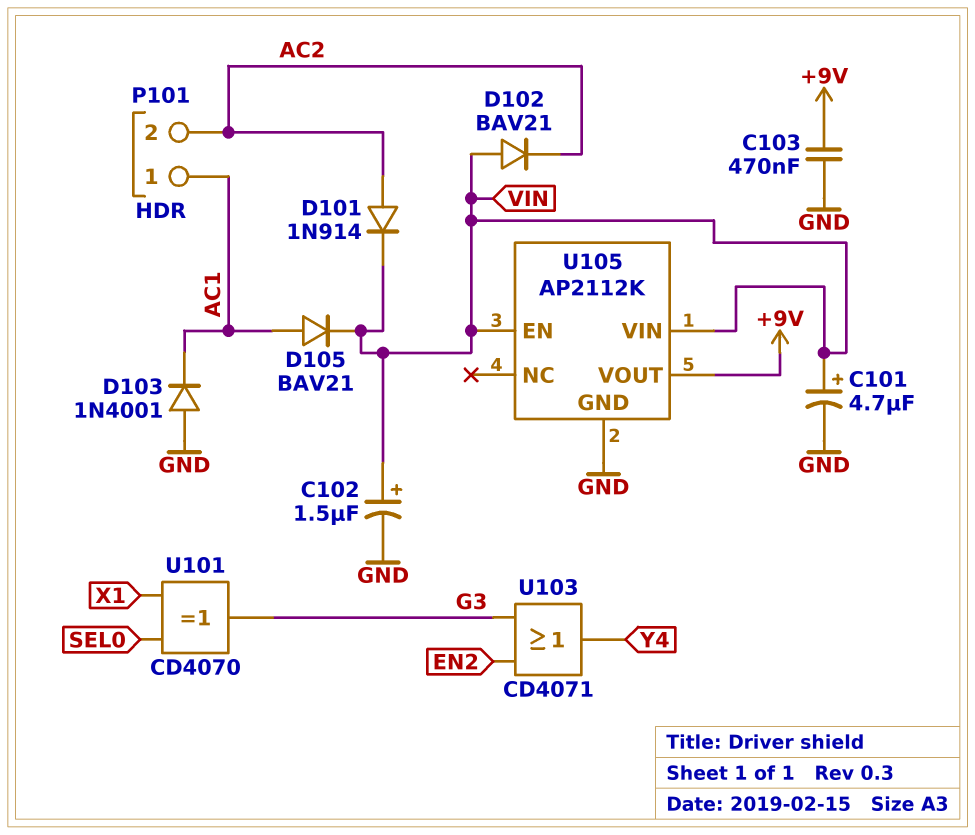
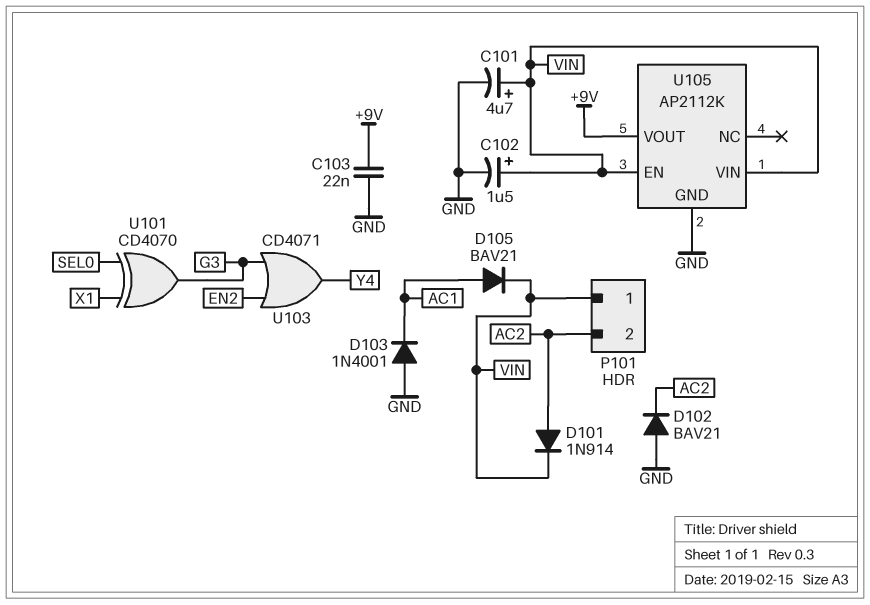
C103: 470nF (+9V, GND) -> 22nF (+9V, GND)
D102: diode BAV21 (A VIN, K AC2) -> diode BAV21 (A GND, K AC2)
P101 pin 1: AC1 -> VIN

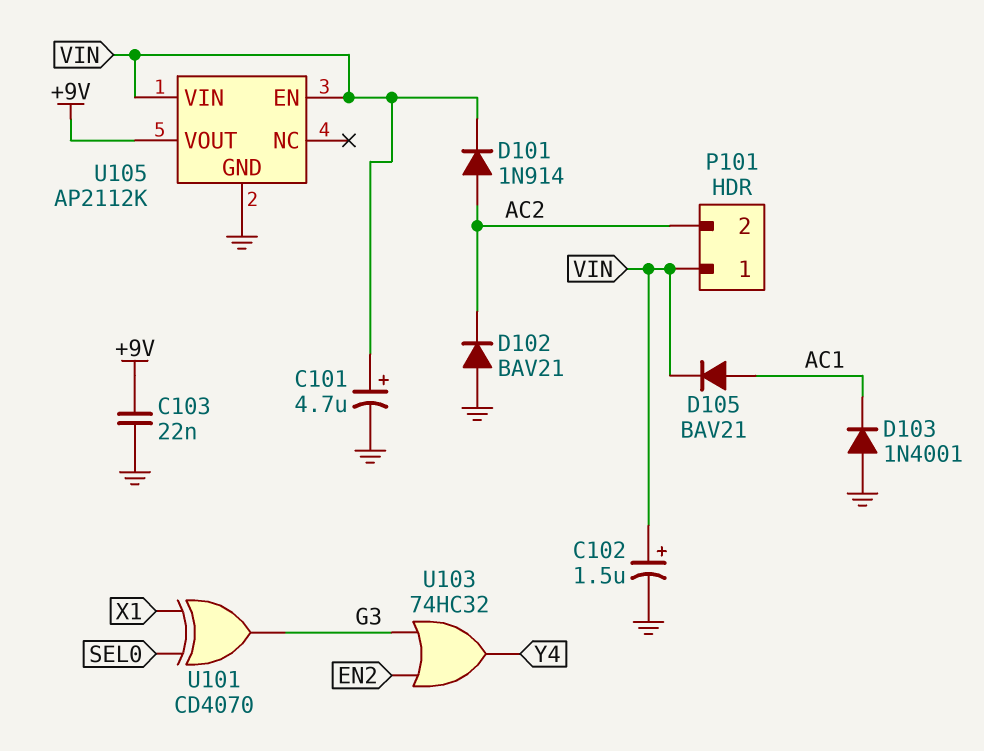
U103: OR CD4071 (in EN2, in G3, out Y4) -> OR 74HC32 (in EN2, in G3, out Y4)

